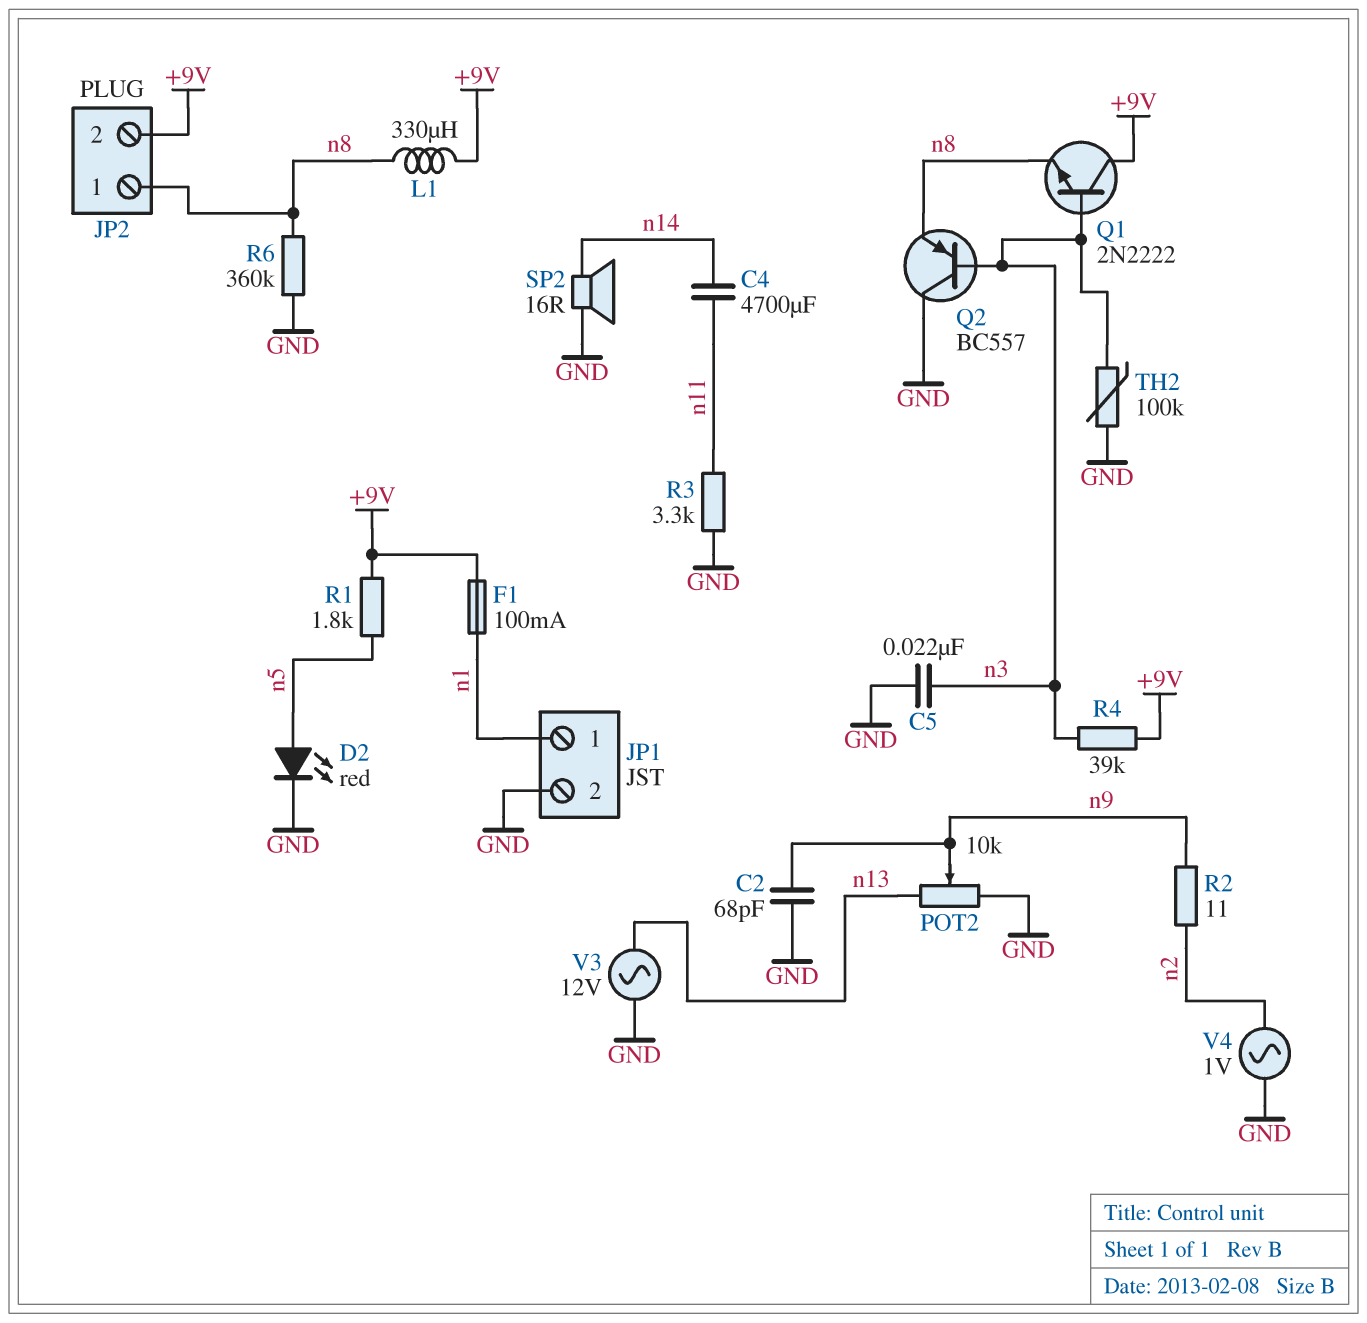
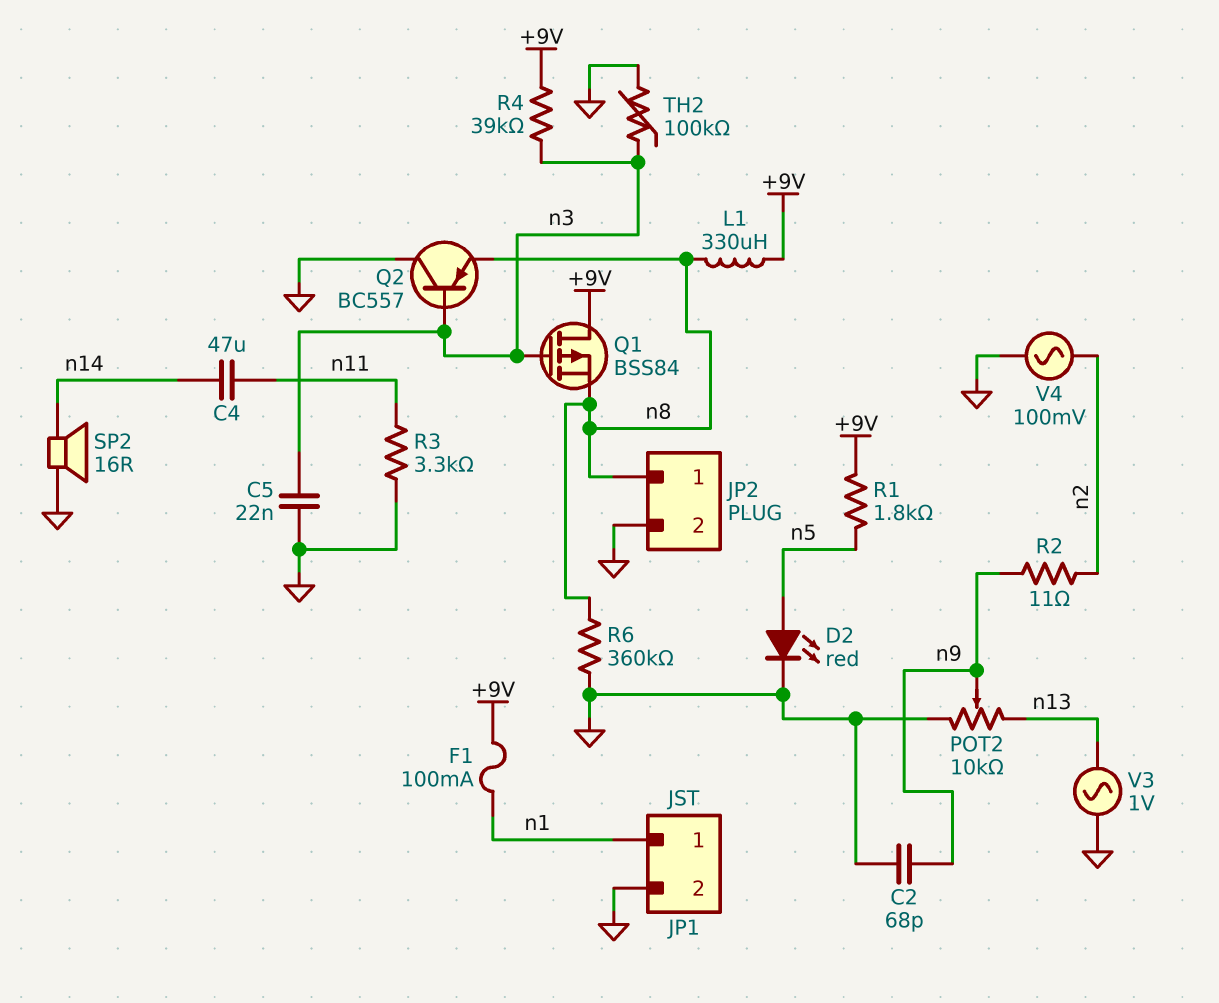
C4: 4700uF (n11, n14) -> 47uF (n11, n14)
JP2 pin 2: +9V -> GND
Q1: NPN 2N2222 (B n3, C +9V, E n8) -> PMOS BSS84 (G n3, D +9V, S n8)
V3: AC 12V (GND, n13) -> AC 1V (GND, n13)
V4: AC 1V (GND, n2) -> AC 100mV (GND, n2)

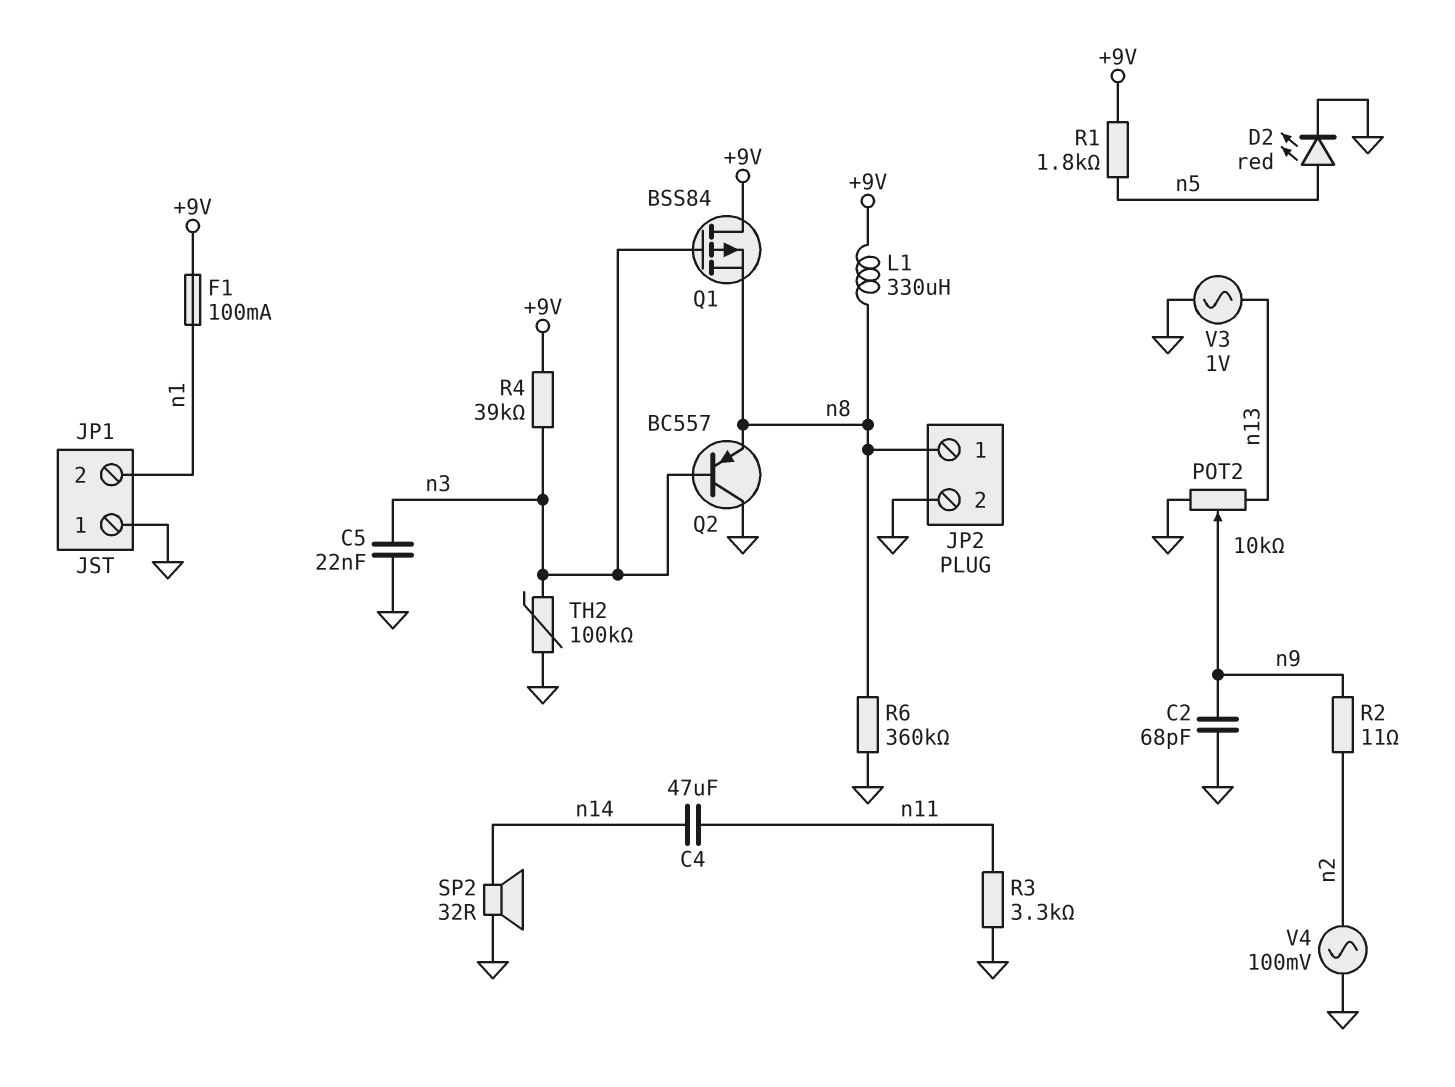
JP1 pin 1: n1 -> GND
JP1 pin 2: GND -> n1
SP2: speaker 16R (GND, n14) -> speaker 32R (GND, n14)

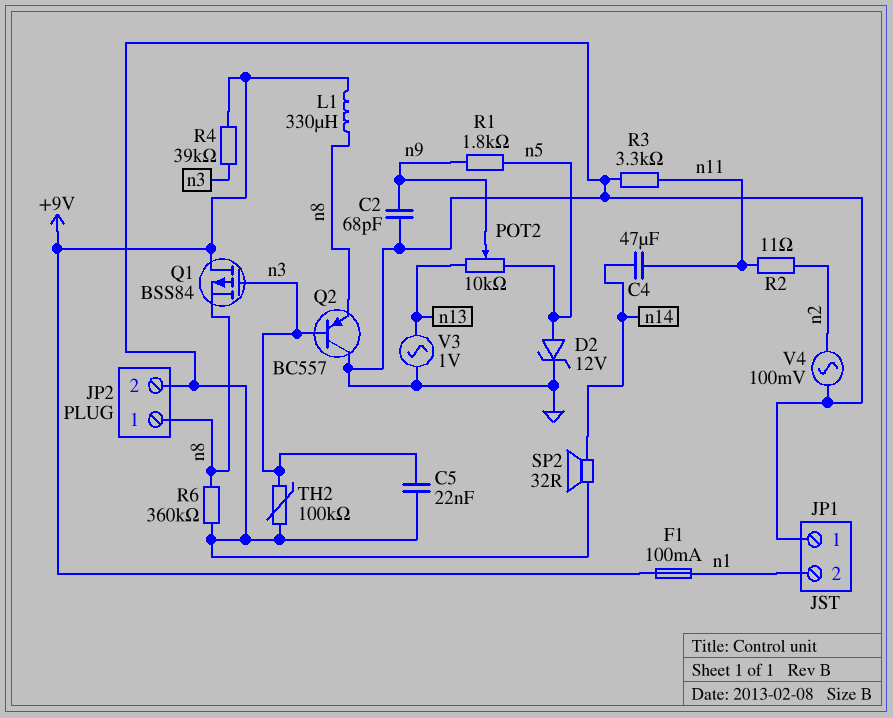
D2: LED red (A n5, K GND) -> zener 12V (A n5, K GND)
POT2: 10k (GND, n13, wiper n9) -> 10k (n5, n13, wiper n9)
R1: 1.8k (+9V, n5) -> 1.8k (n5, n9)
R2: 11 (n2, n9) -> 11 (n2, n11)

